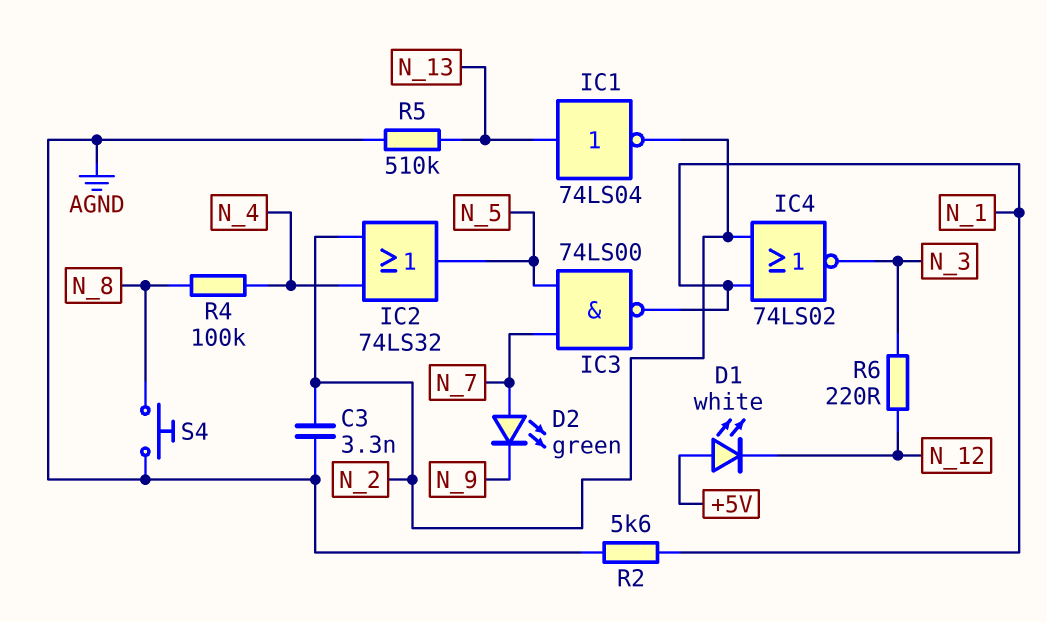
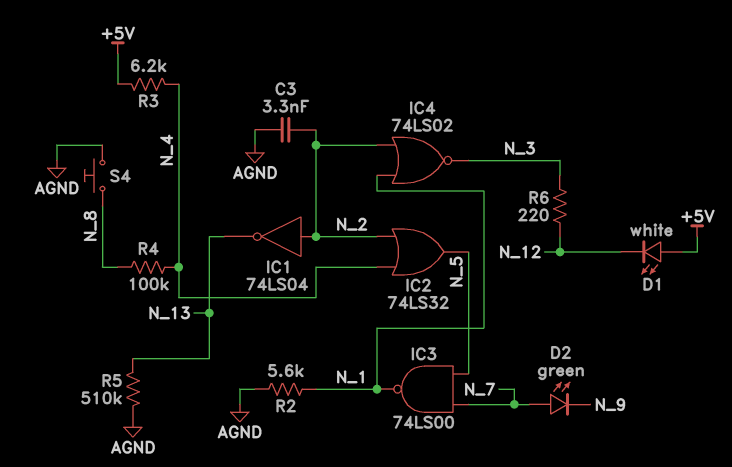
IC1: NOT 74LS04 (in N_13, out N_2) -> NOT 74LS04 (in N_2, out N_13)
R3: none -> 6.2k (+5V, N_4)

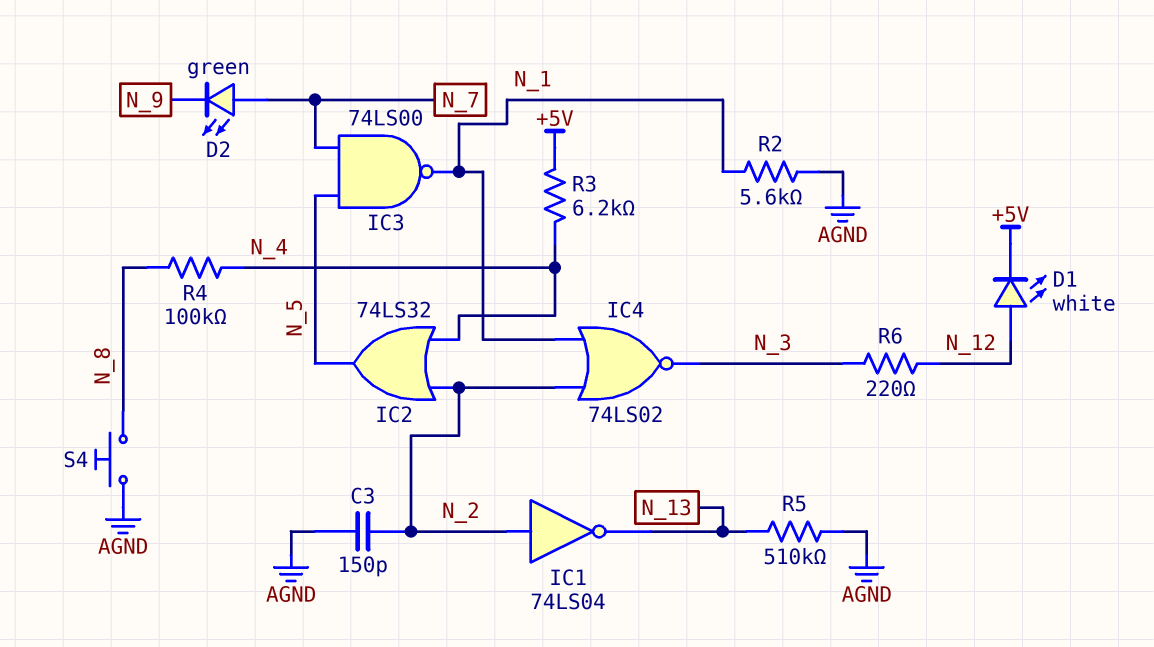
C3: 3.3nF (AGND, N_2) -> 150pF (AGND, N_2)
D1: LED white (A +5V, K N_12) -> LED white (A N_12, K +5V)

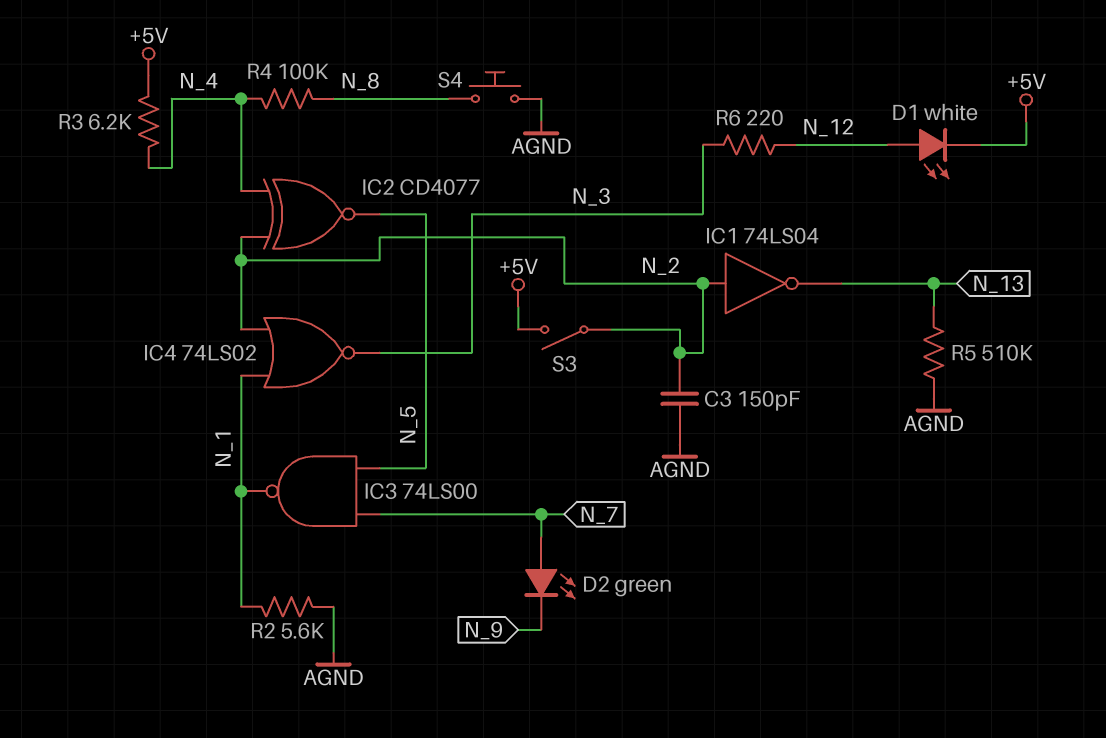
IC2: OR 74LS32 (in N_2, in N_4, out N_5) -> XNOR CD4077 (in N_2, in N_4, out N_5)
S3: none -> switch (+5V, N_2)

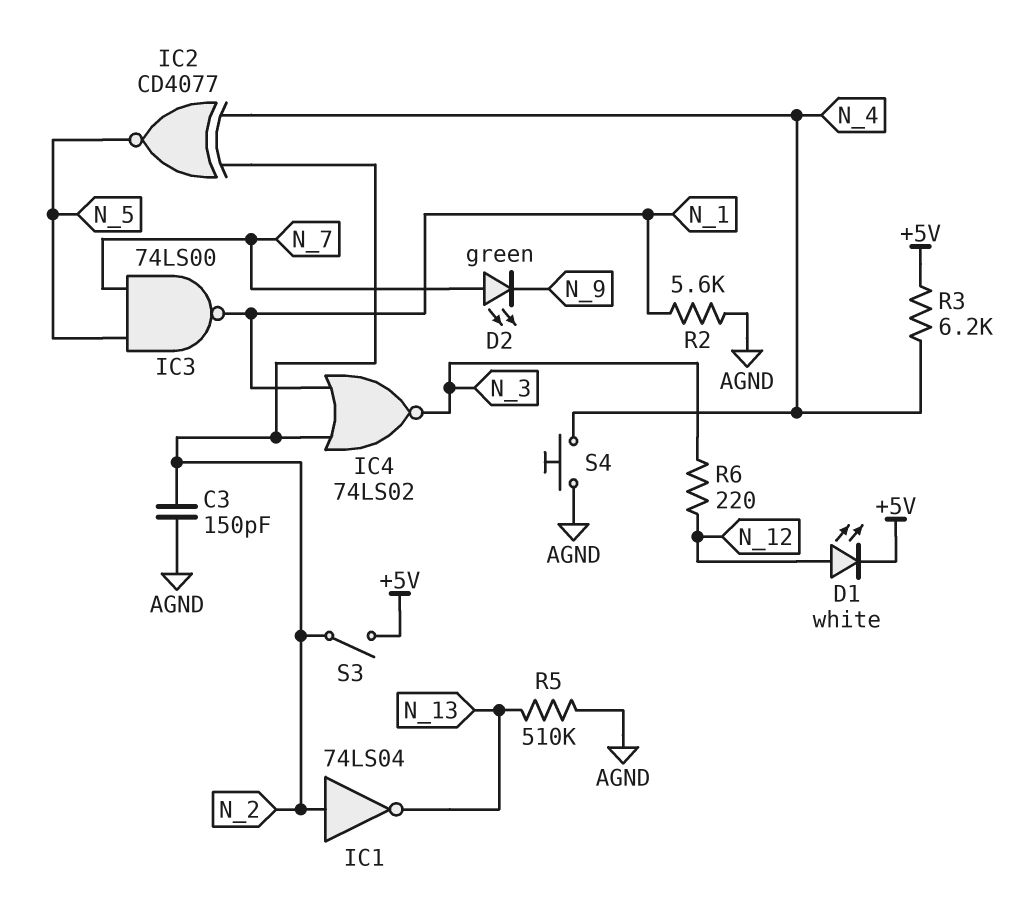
R4: 100k (N_4, N_8) -> none
S4: button (AGND, N_8) -> button (AGND, N_4)

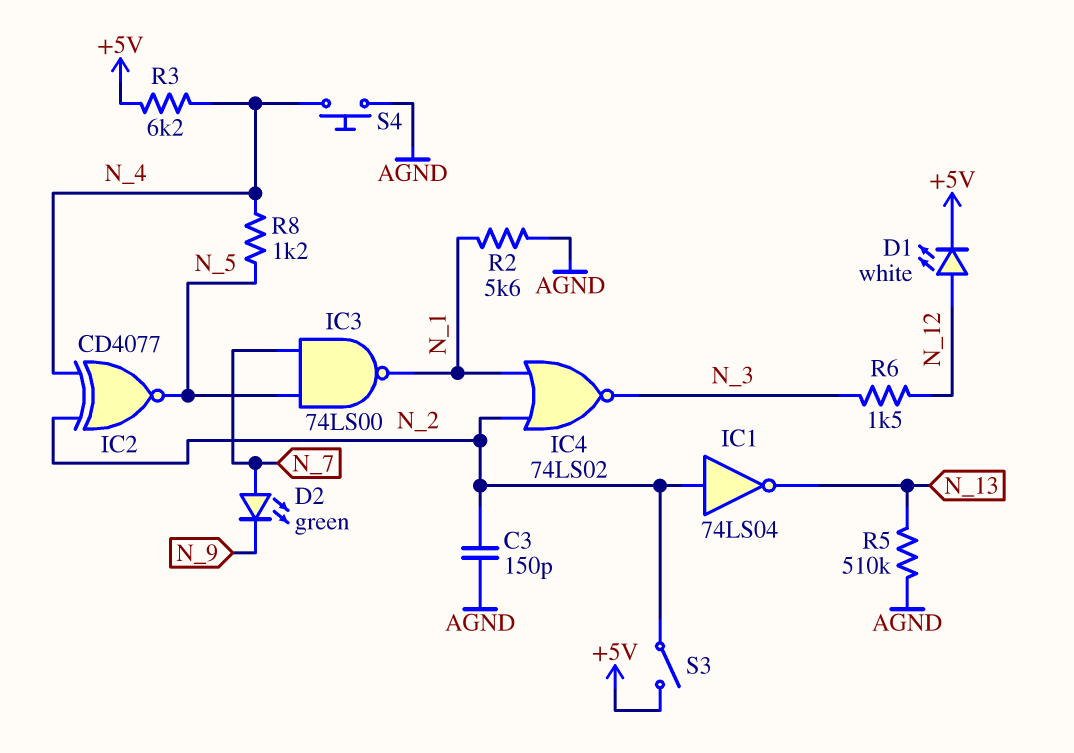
R6: 220 (N_3, N_12) -> 1.5k (N_3, N_12)
R8: none -> 1.2k (N_4, N_5)

